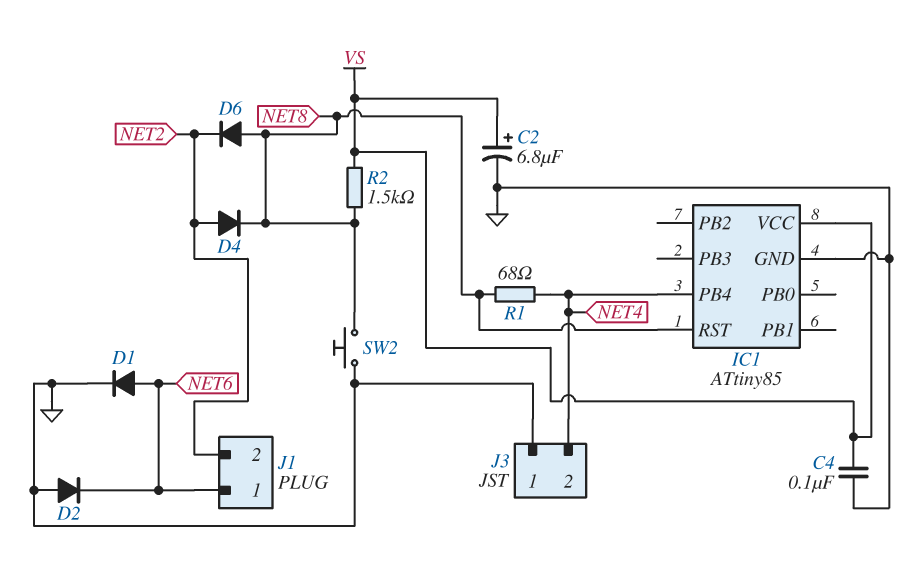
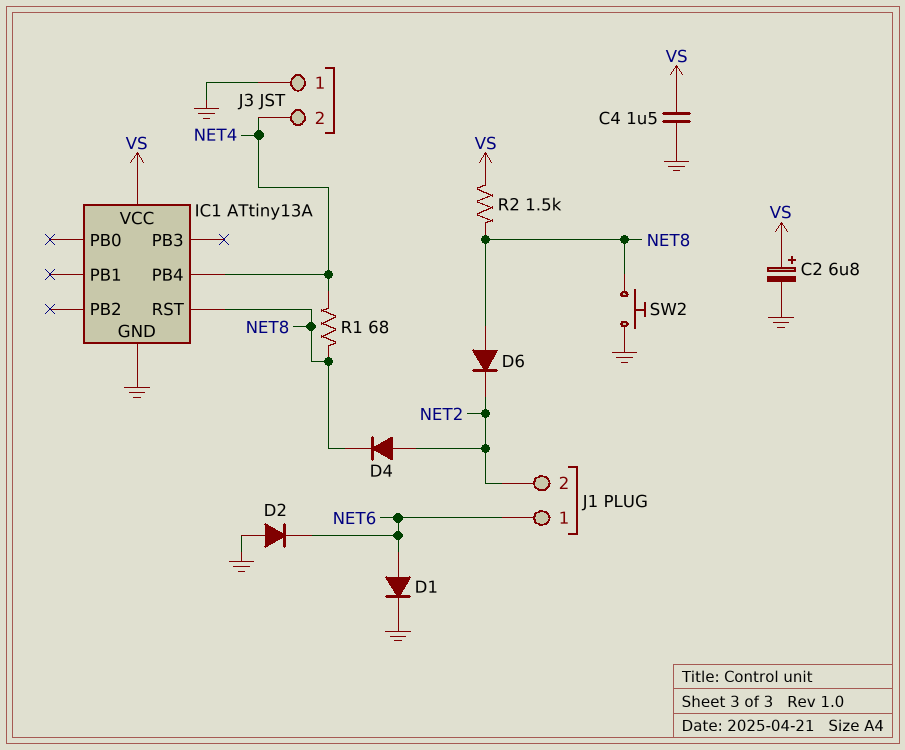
C4: 100nF (GND, VS) -> 1.5uF (GND, VS)
IC1: ATtiny85 -> ATtiny13A

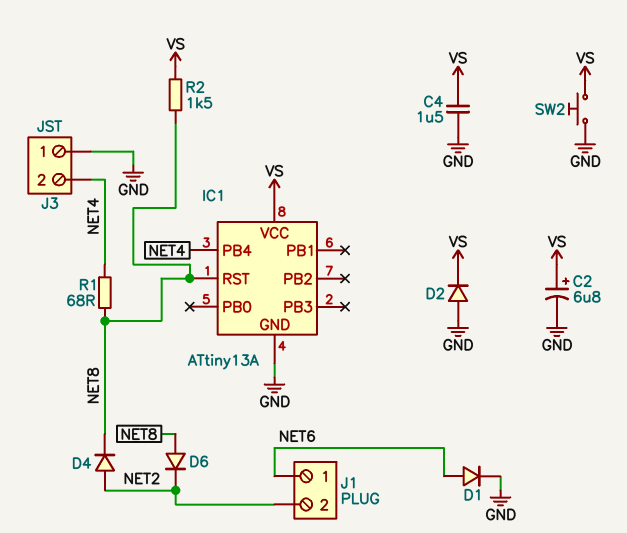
D2: diode (A GND, K NET6) -> diode (A GND, K VS)
SW2: button (GND, NET8) -> button (GND, VS)

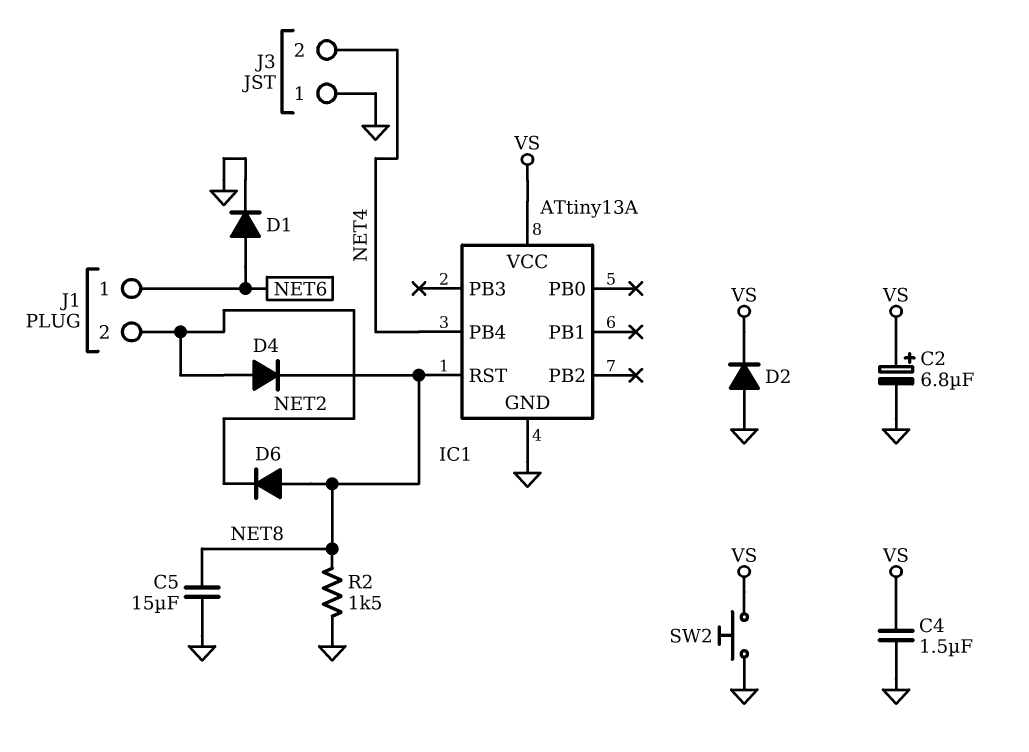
C5: none -> 15uF (GND, NET8)
R1: 68 (NET4, NET8) -> none
R2: 1.5k (NET8, VS) -> 1.5k (GND, NET8)

